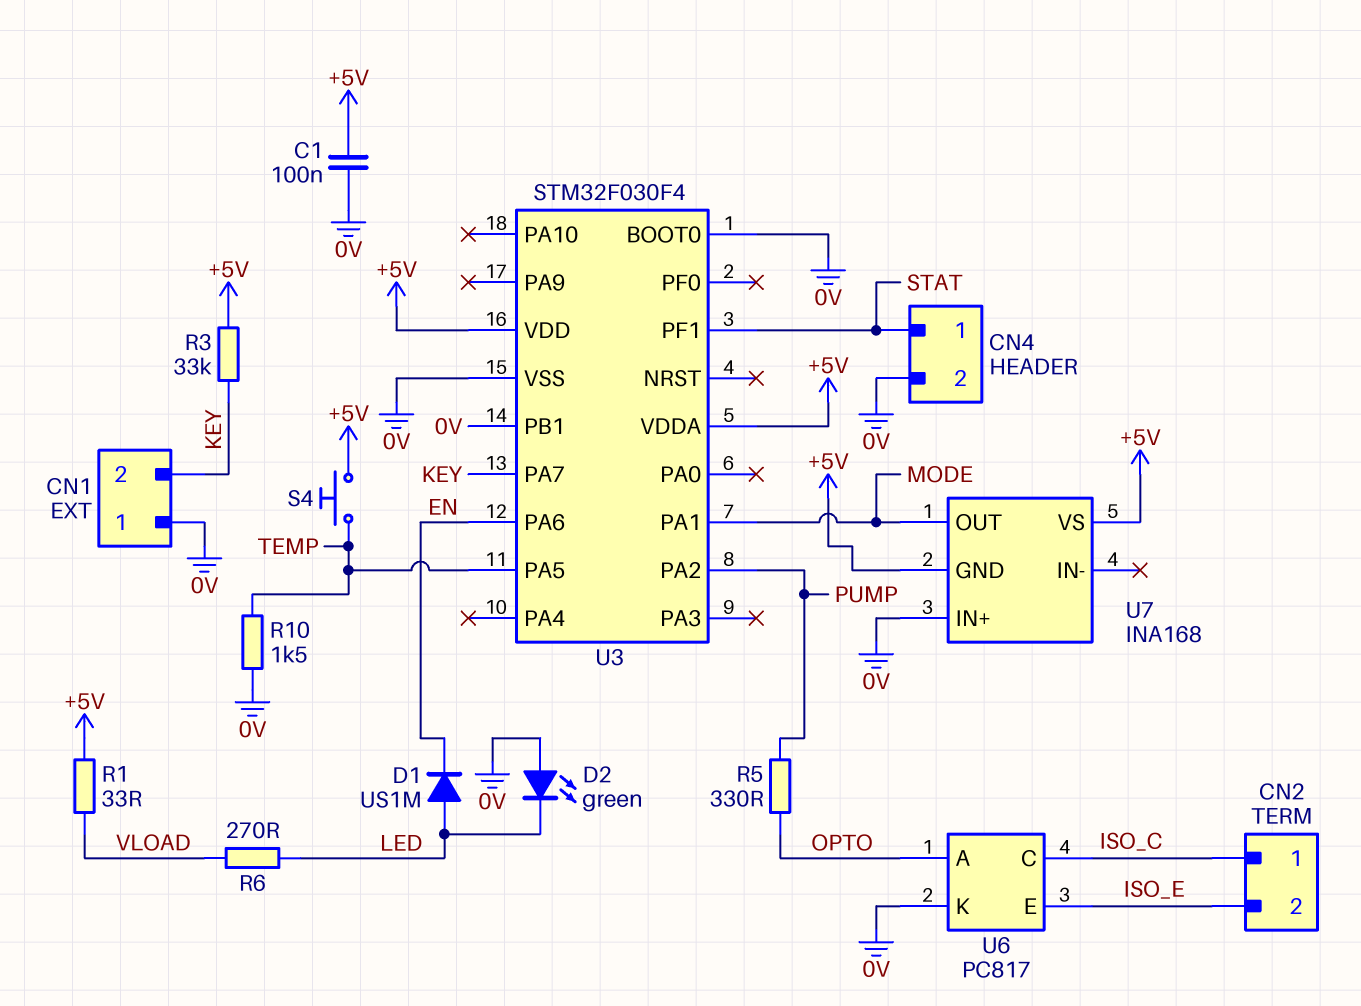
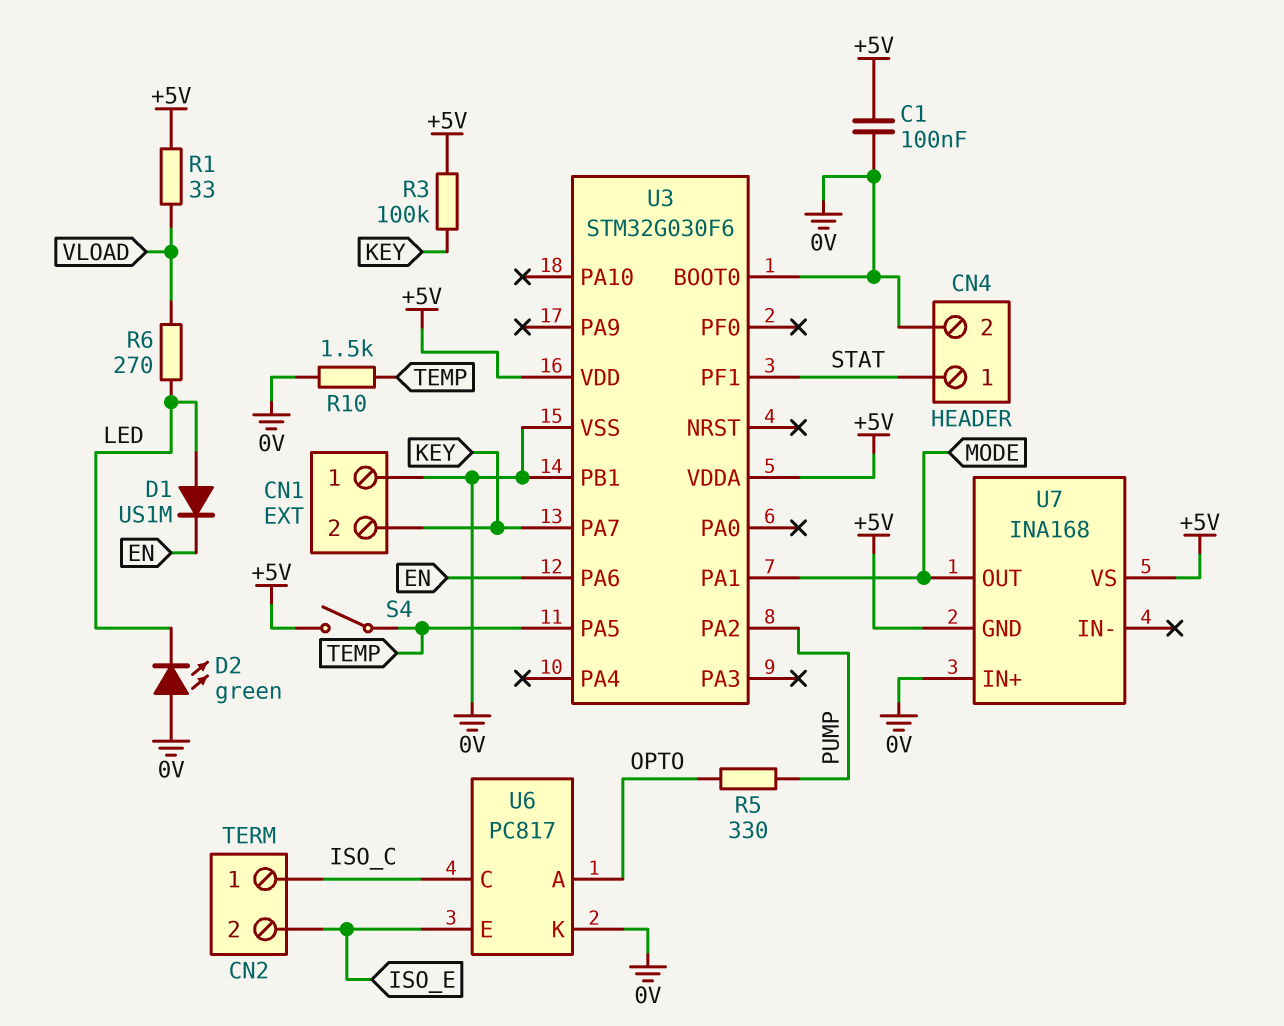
R3: 33k (+5V, KEY) -> 100k (+5V, KEY)
S4: button (+5V, TEMP) -> switch (+5V, TEMP)
U3: STM32F030F4 -> STM32G030F6

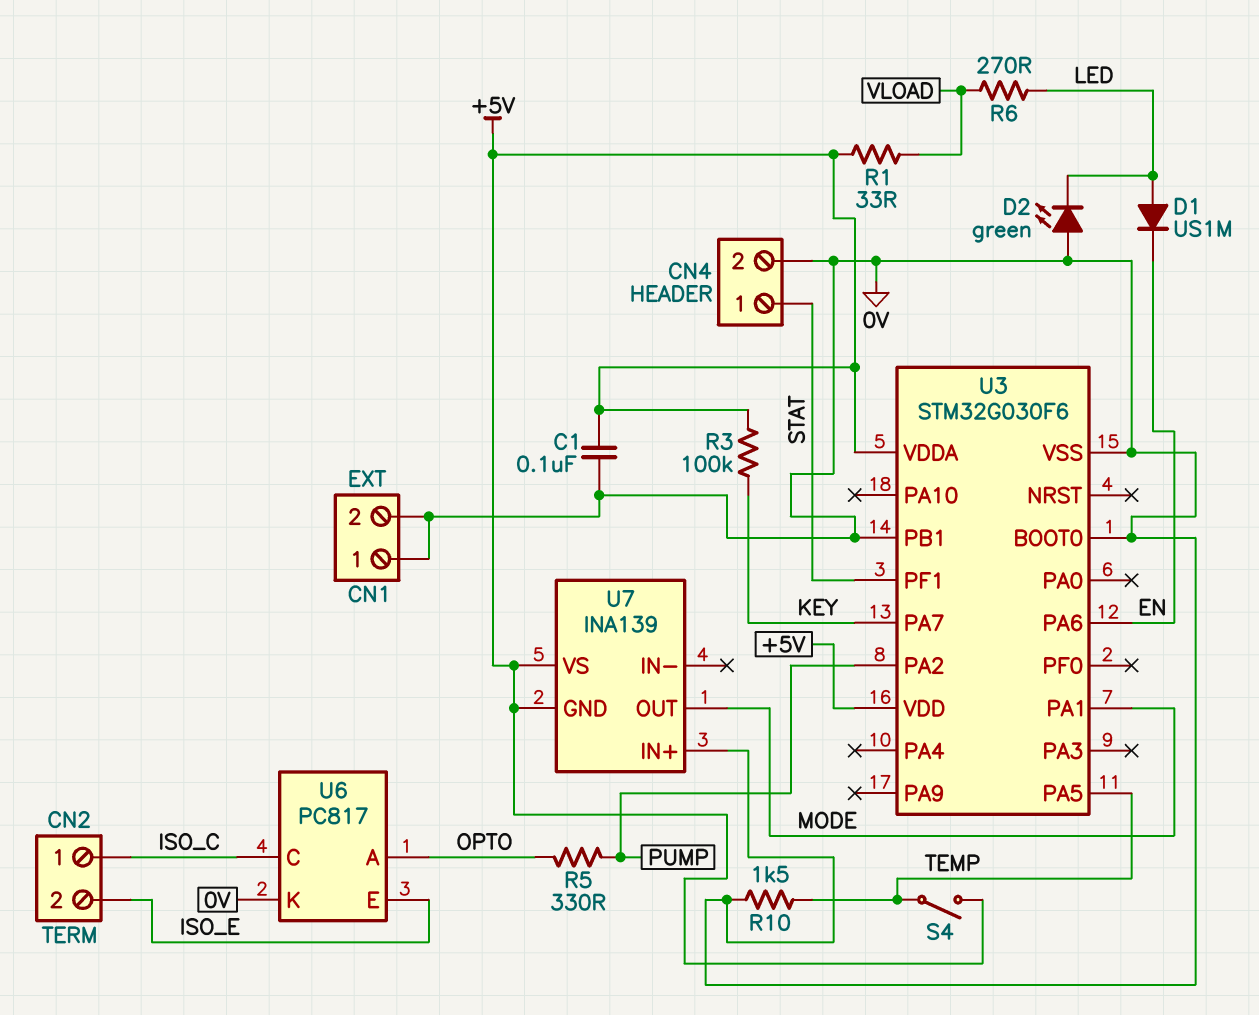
CN1 pin 2: KEY -> 0V
U7: INA168 -> INA139

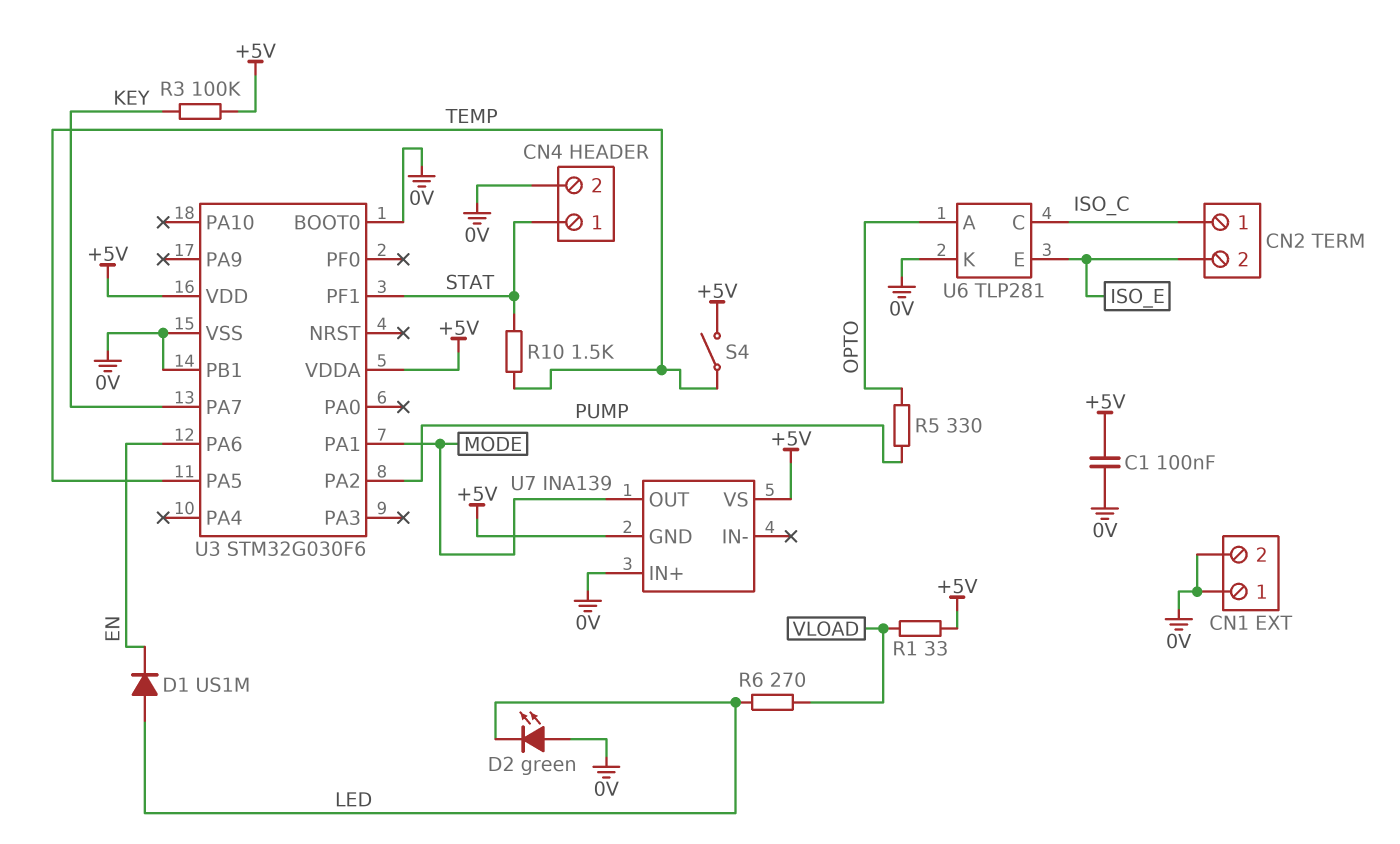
R10: 1.5k (0V, TEMP) -> 1.5k (STAT, TEMP)
U6: PC817 -> TLP281

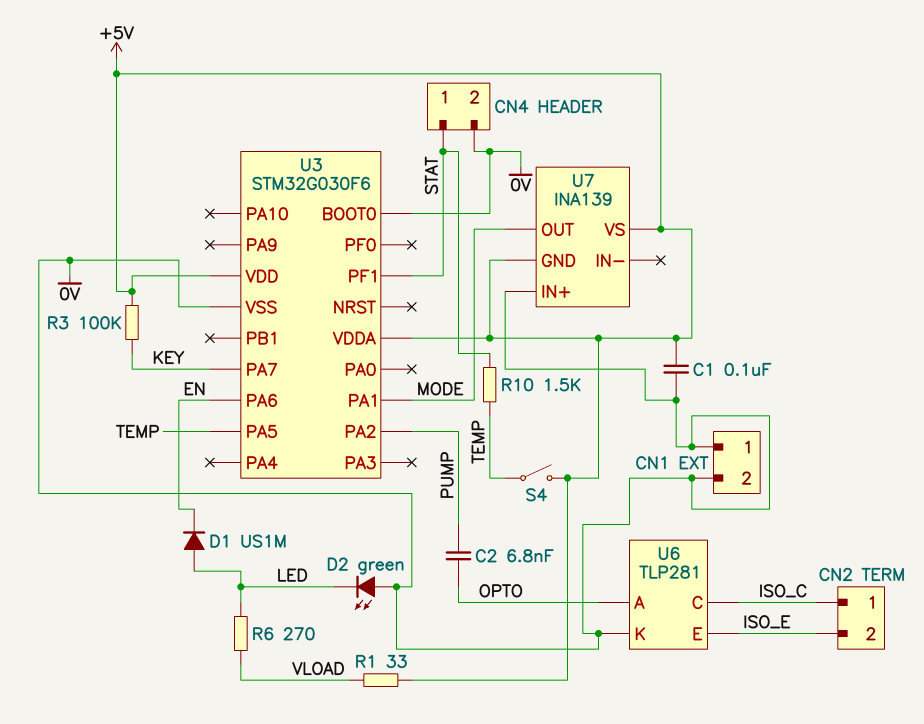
C2: none -> 6.8nF (OPTO, PUMP)
R5: 330 (OPTO, PUMP) -> none
U3 pin PB1: 0V -> none

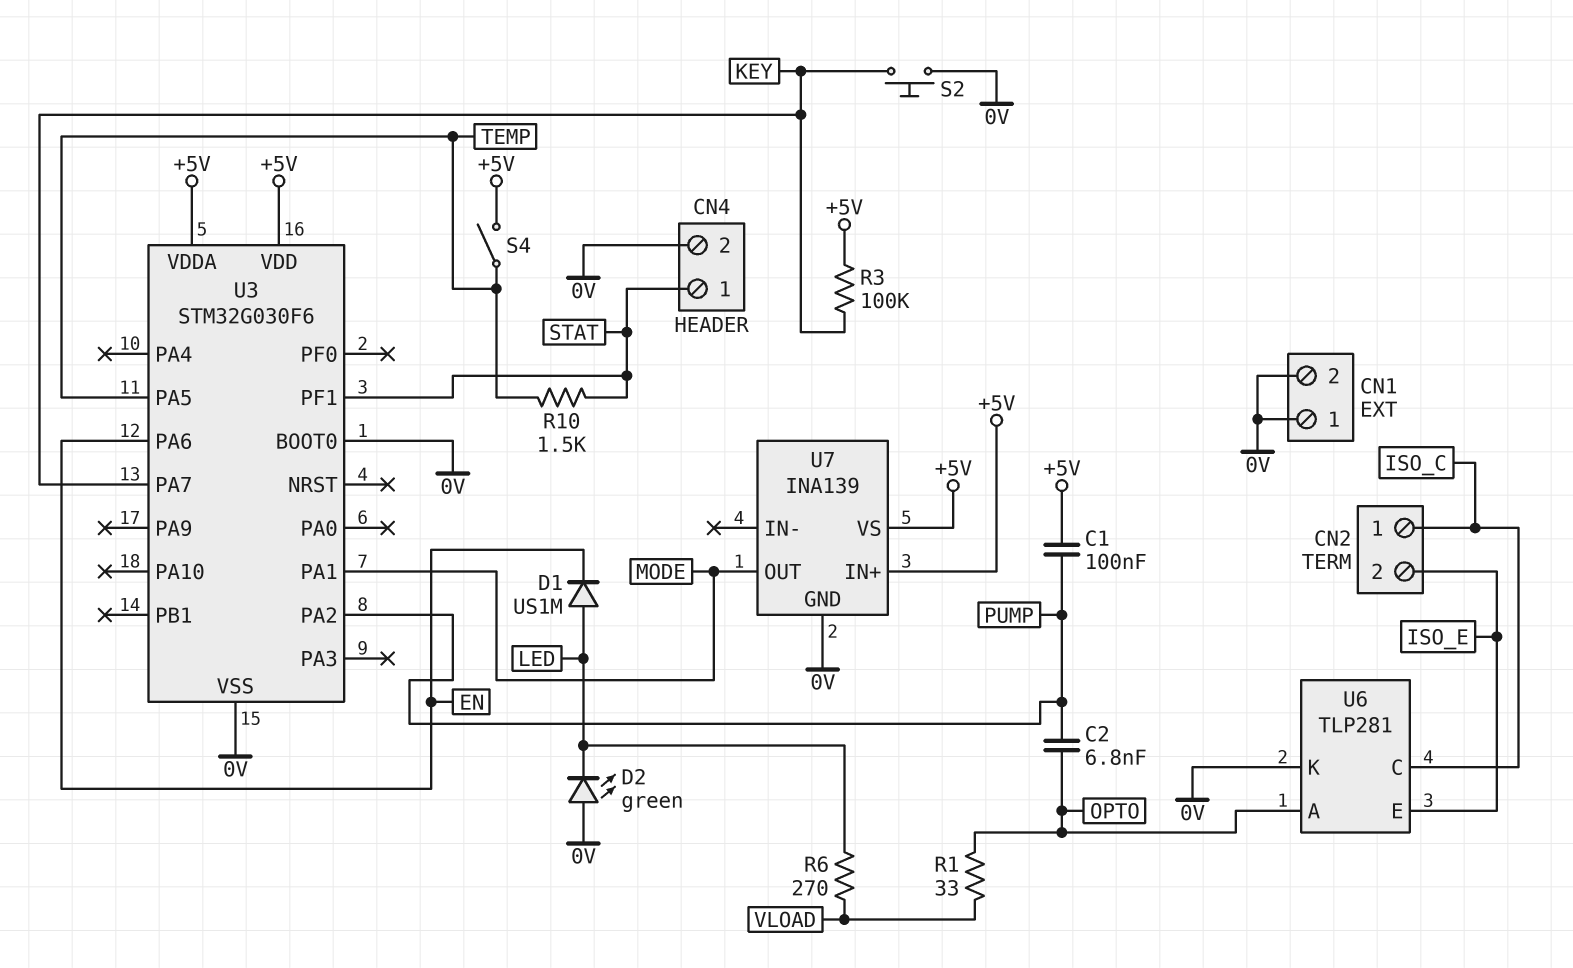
C1: 100nF (+5V, 0V) -> 100nF (+5V, PUMP)
R1: 33 (+5V, VLOAD) -> 33 (OPTO, VLOAD)
S2: none -> button (0V, KEY)
U7 pin GND: +5V -> 0V
U7 pin IN+: 0V -> +5V

